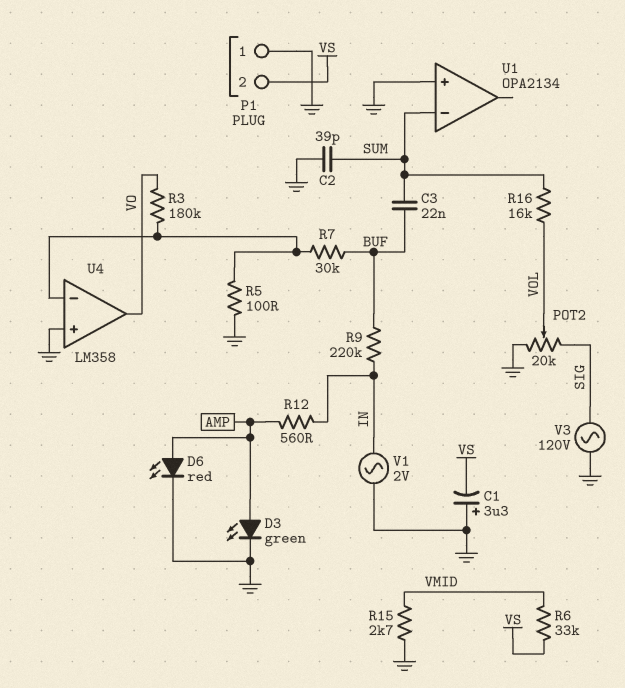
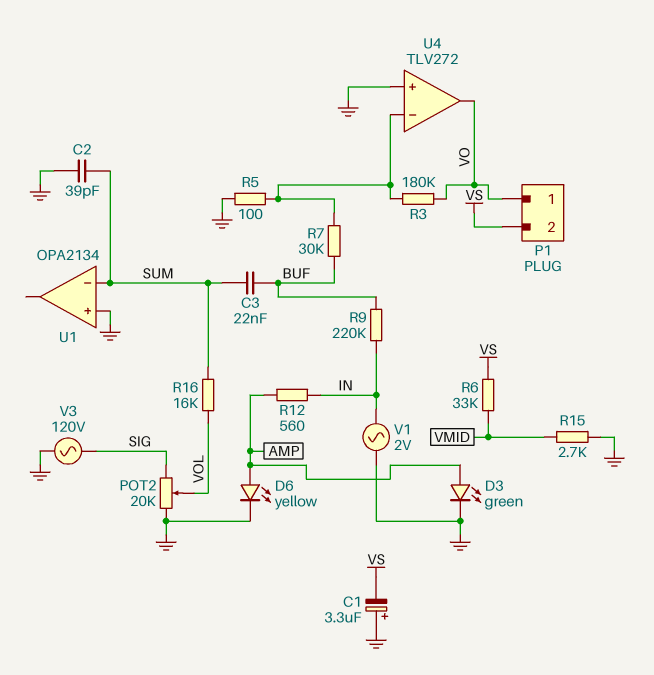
D6: LED red (A AMP, K GND) -> LED yellow (A AMP, K GND)
P1 pin 1: GND -> VO
U4: LM358 -> TLV272

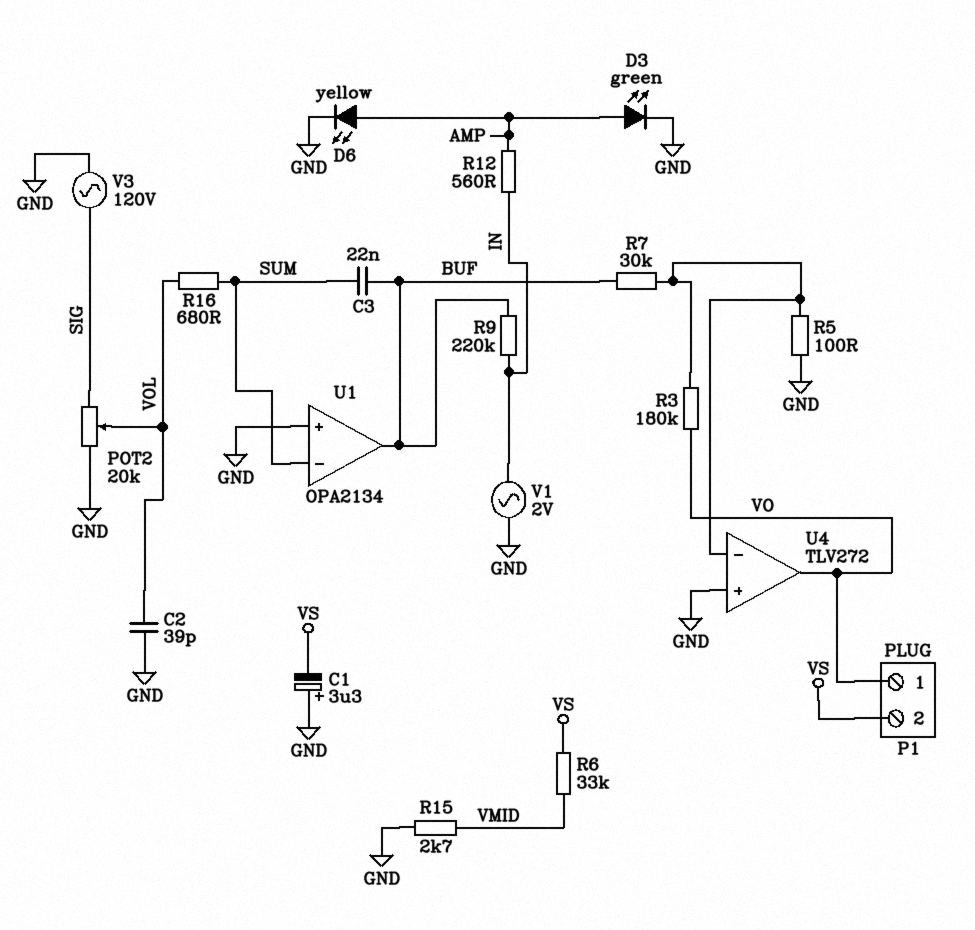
C2: 39pF (GND, SUM) -> 39pF (GND, VOL)
R16: 16k (SUM, VOL) -> 680 (SUM, VOL)
U1 pin out: none -> BUF

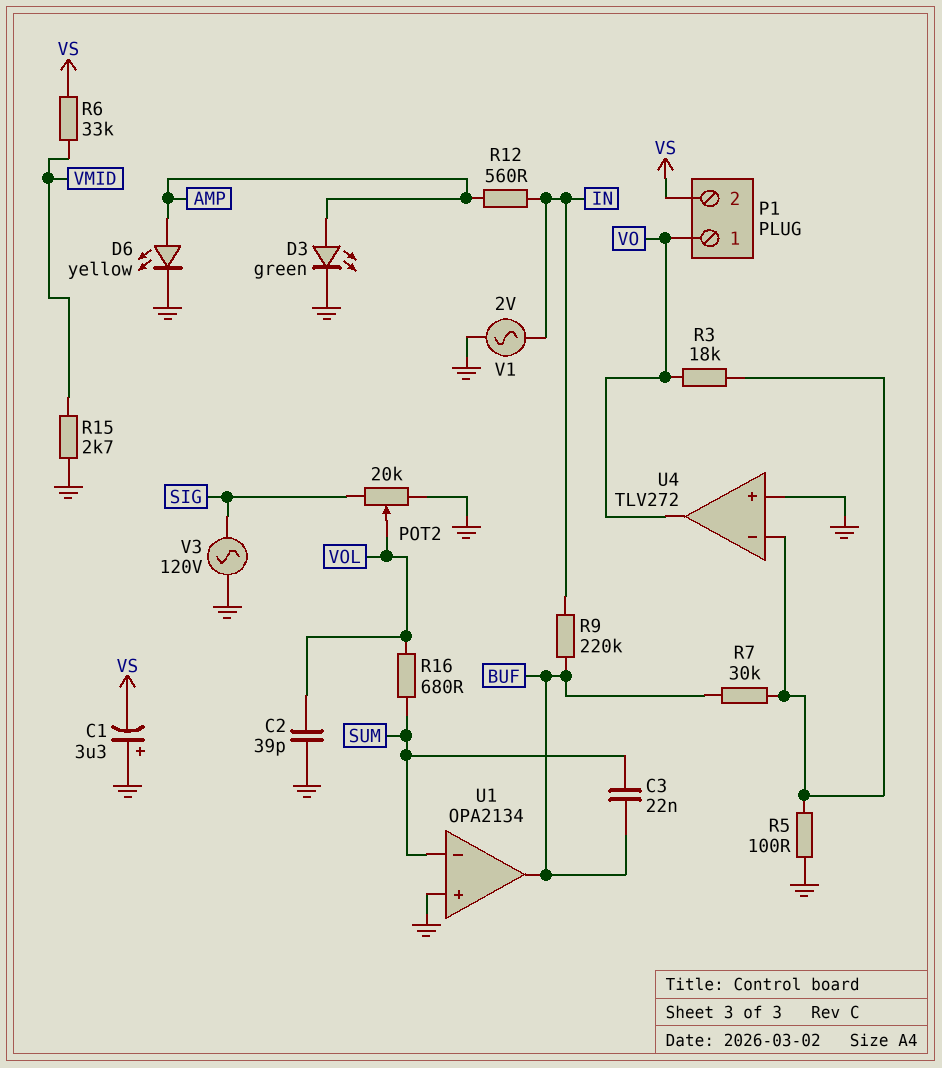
R3: 180k (U4/in-, VO) -> 18k (U4/in-, VO)

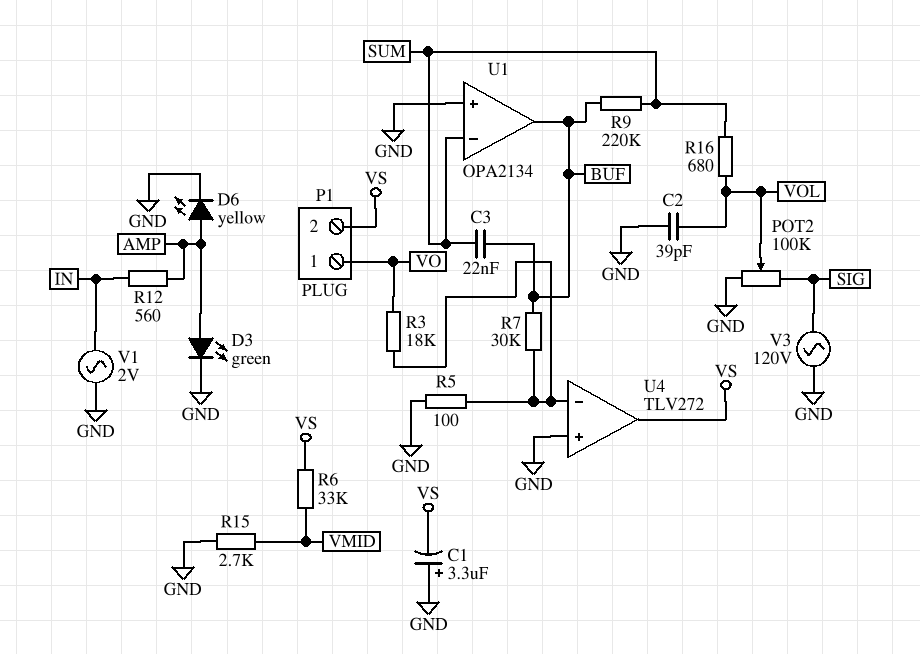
POT2: 20k (GND, SIG, wiper VOL) -> 100k (GND, SIG, wiper VOL)
R9: 220k (BUF, IN) -> 220k (BUF, SUM)
U4 pin out: VO -> VS

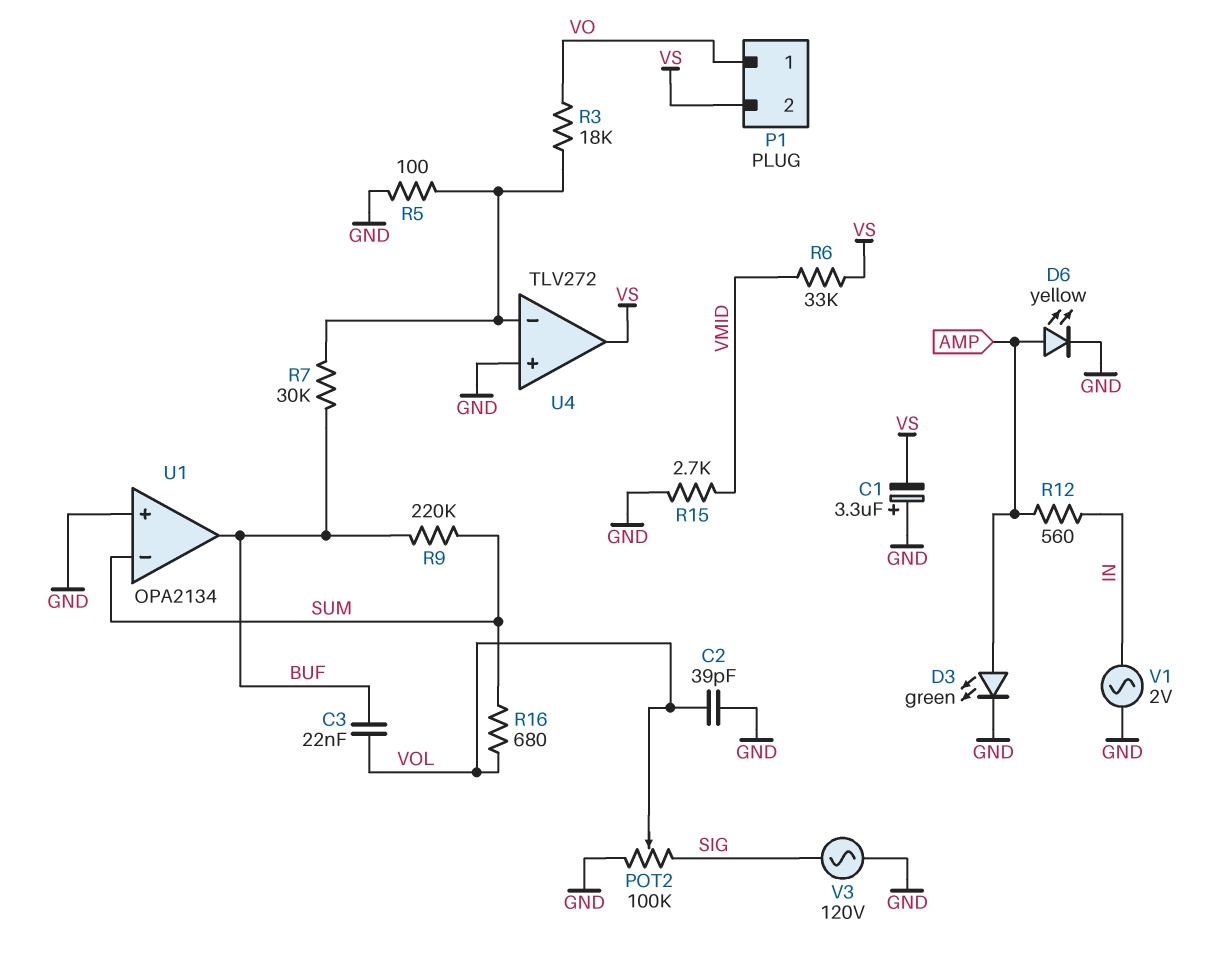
C3: 22nF (BUF, SUM) -> 22nF (BUF, VOL)

